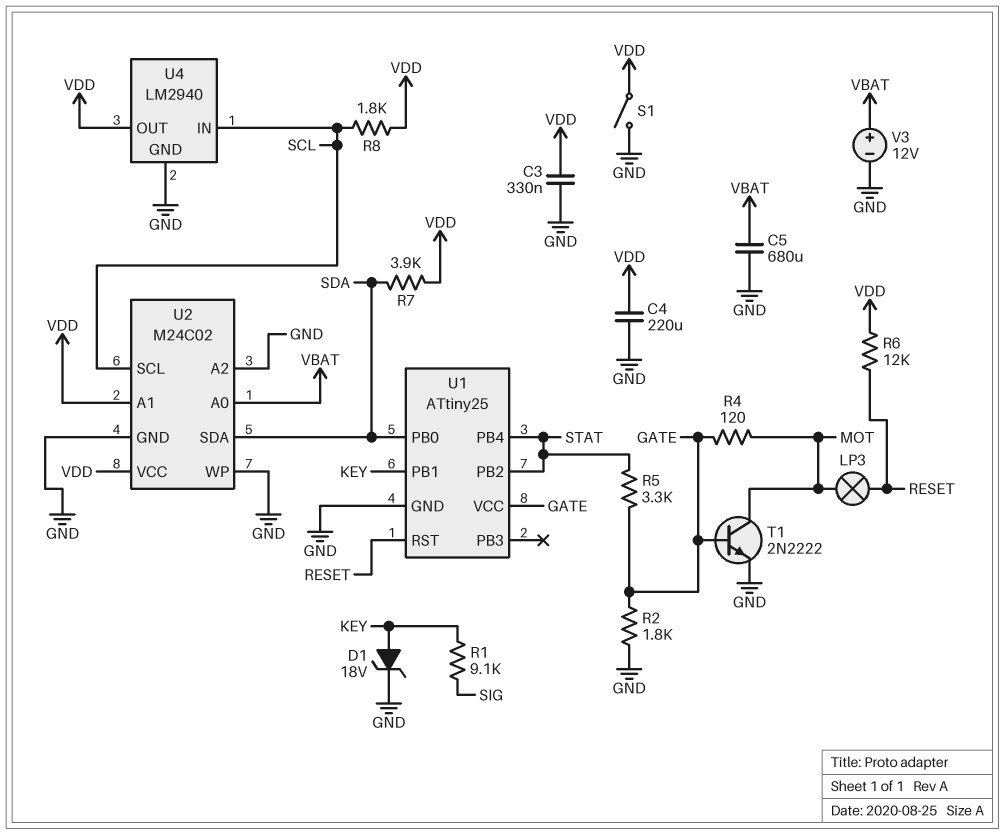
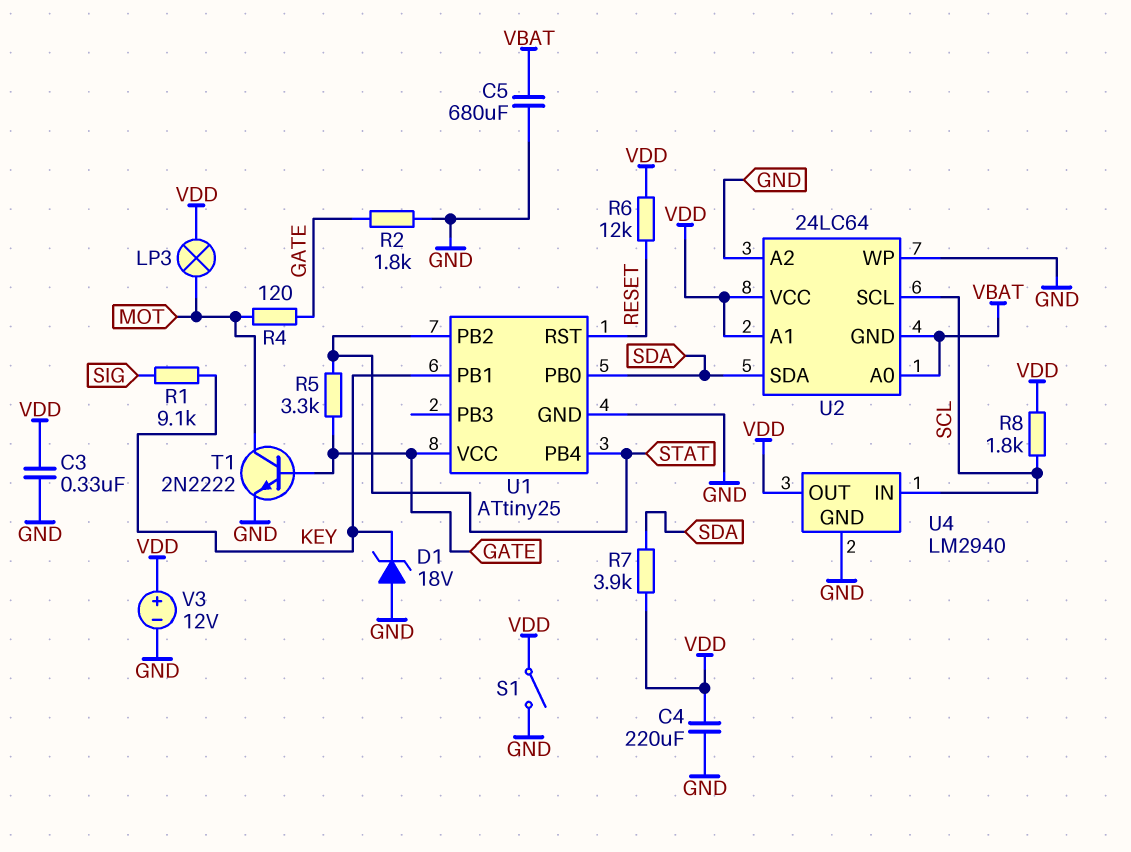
D1: zener 18V (A KEY, K GND) -> zener 18V (A GND, K KEY)
LP3: lamp (MOT, RESET) -> lamp (MOT, VDD)
U2: M24C02 -> 24LC64
U2 pin GND: GND -> VBAT
V3: 12V (plus VBAT, minus GND) -> 12V (plus VDD, minus GND)

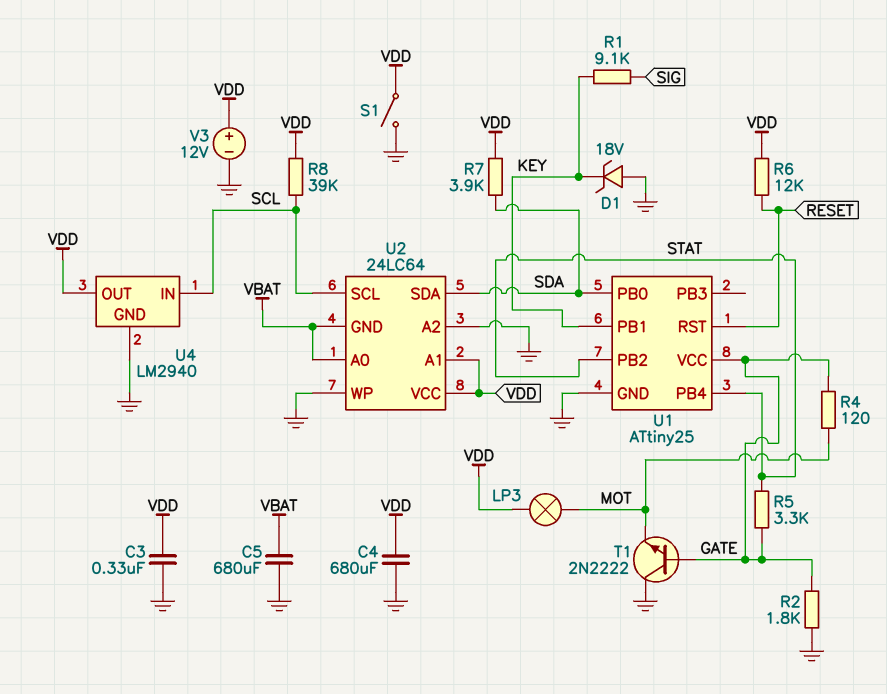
C4: 220uF (GND, VDD) -> 680uF (GND, VDD)
R8: 1.8k (SCL, VDD) -> 39k (SCL, VDD)
T1: NPN 2N2222 (B GATE, C MOT, E GND) -> NPN 2N2222 (B GATE, C GND, E MOT)

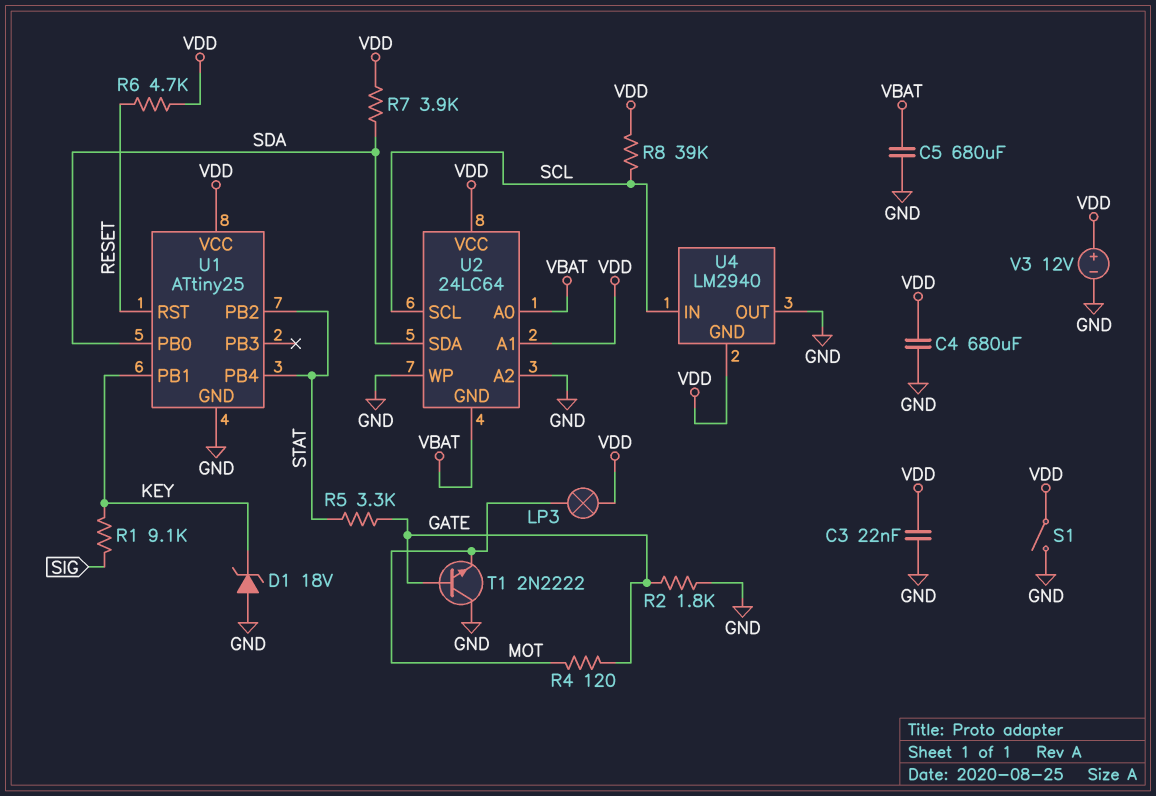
C3: 330nF (GND, VDD) -> 22nF (GND, VDD)
R6: 12k (RESET, VDD) -> 4.7k (RESET, VDD)
U1 pin VCC: GATE -> VDD
U4 pin GND: GND -> VDD
U4 pin OUT: VDD -> GND

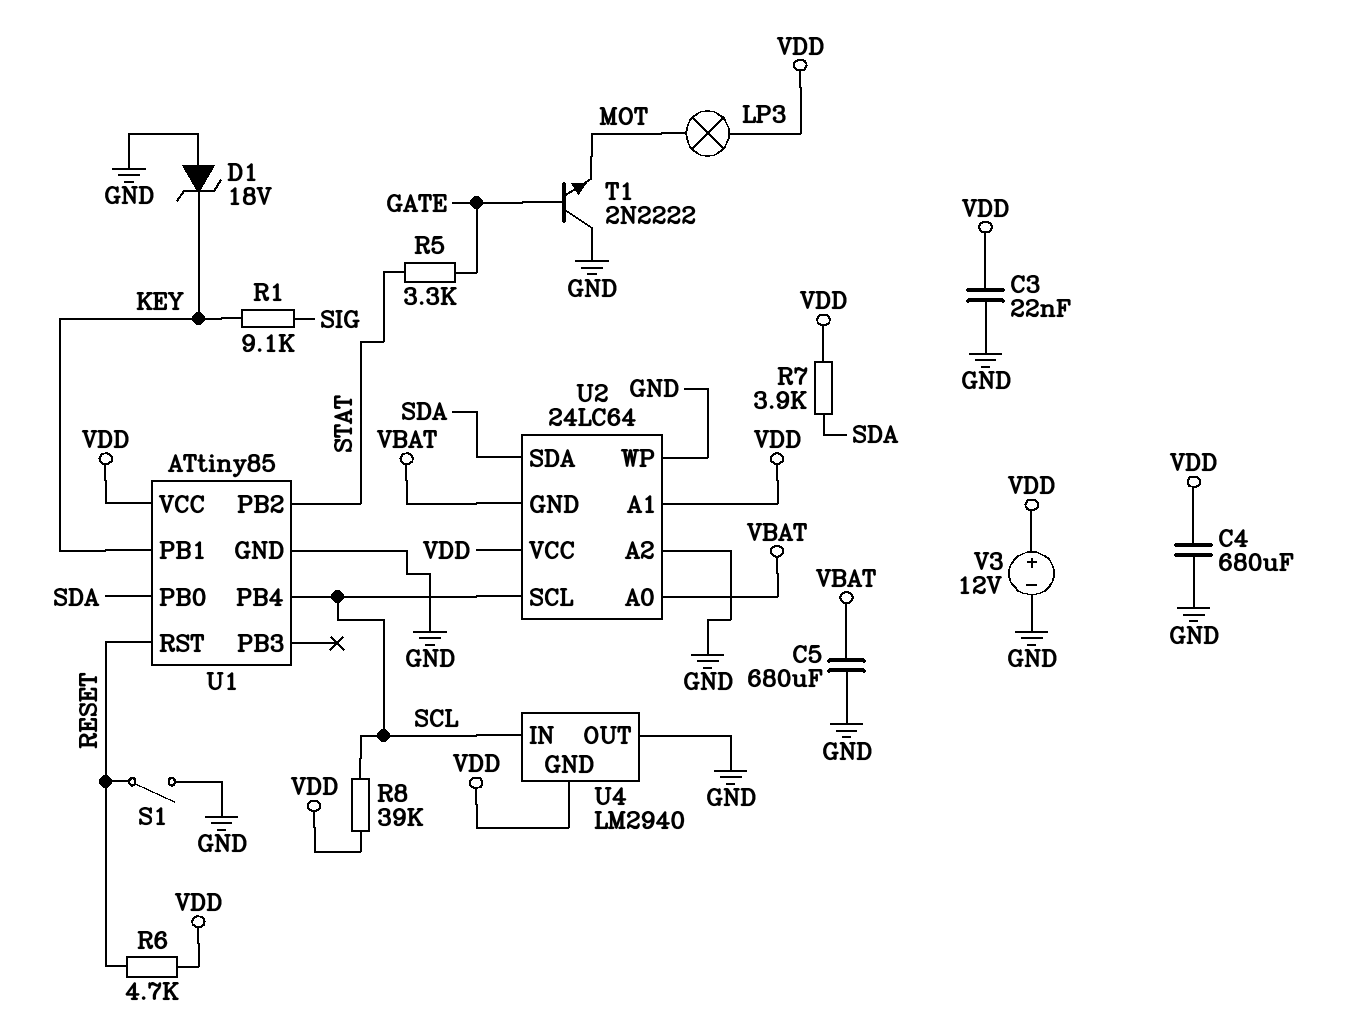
R2: 1.8k (GATE, GND) -> none
R4: 120 (GATE, MOT) -> none
S1: switch (GND, VDD) -> switch (GND, RESET)
U1: ATtiny25 -> ATtiny85
U1 pin PB4: STAT -> SCL

